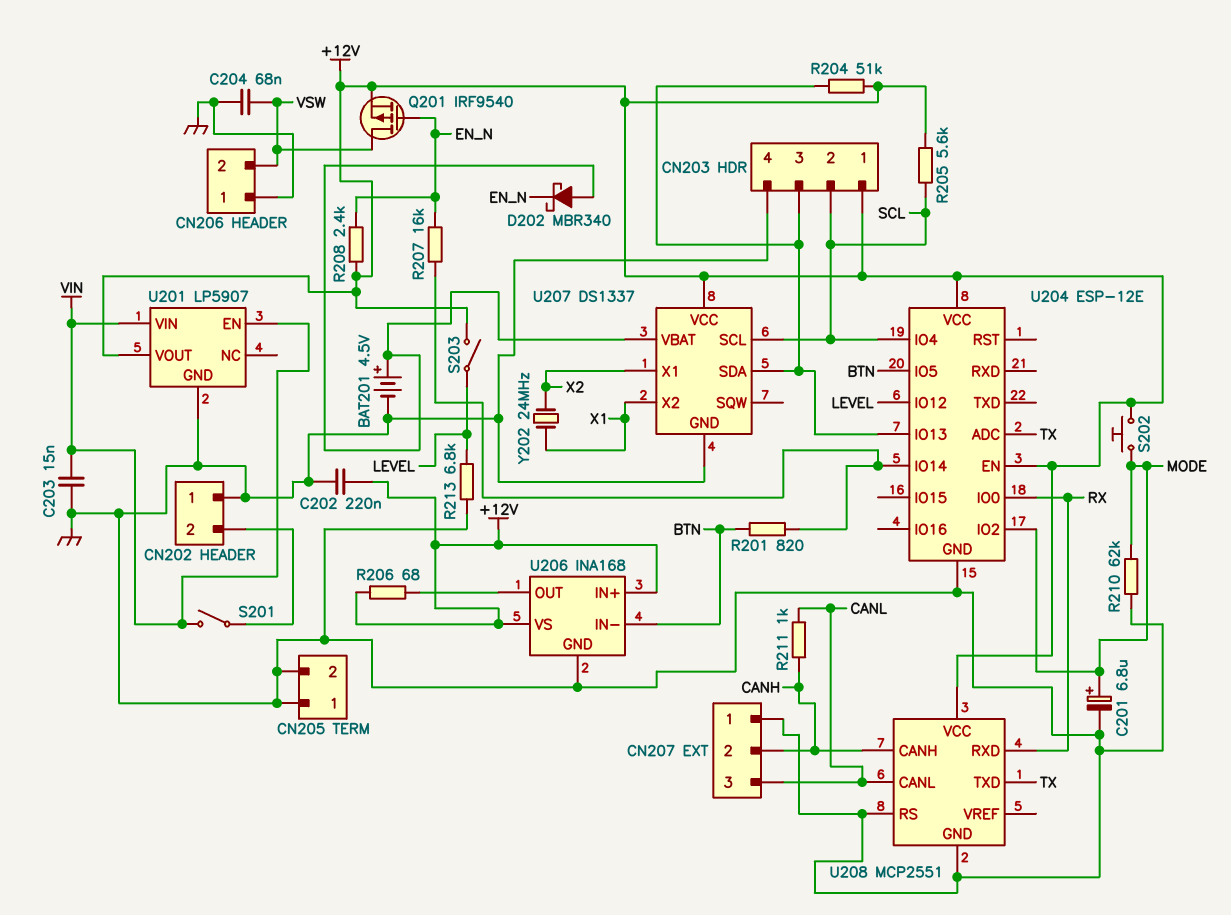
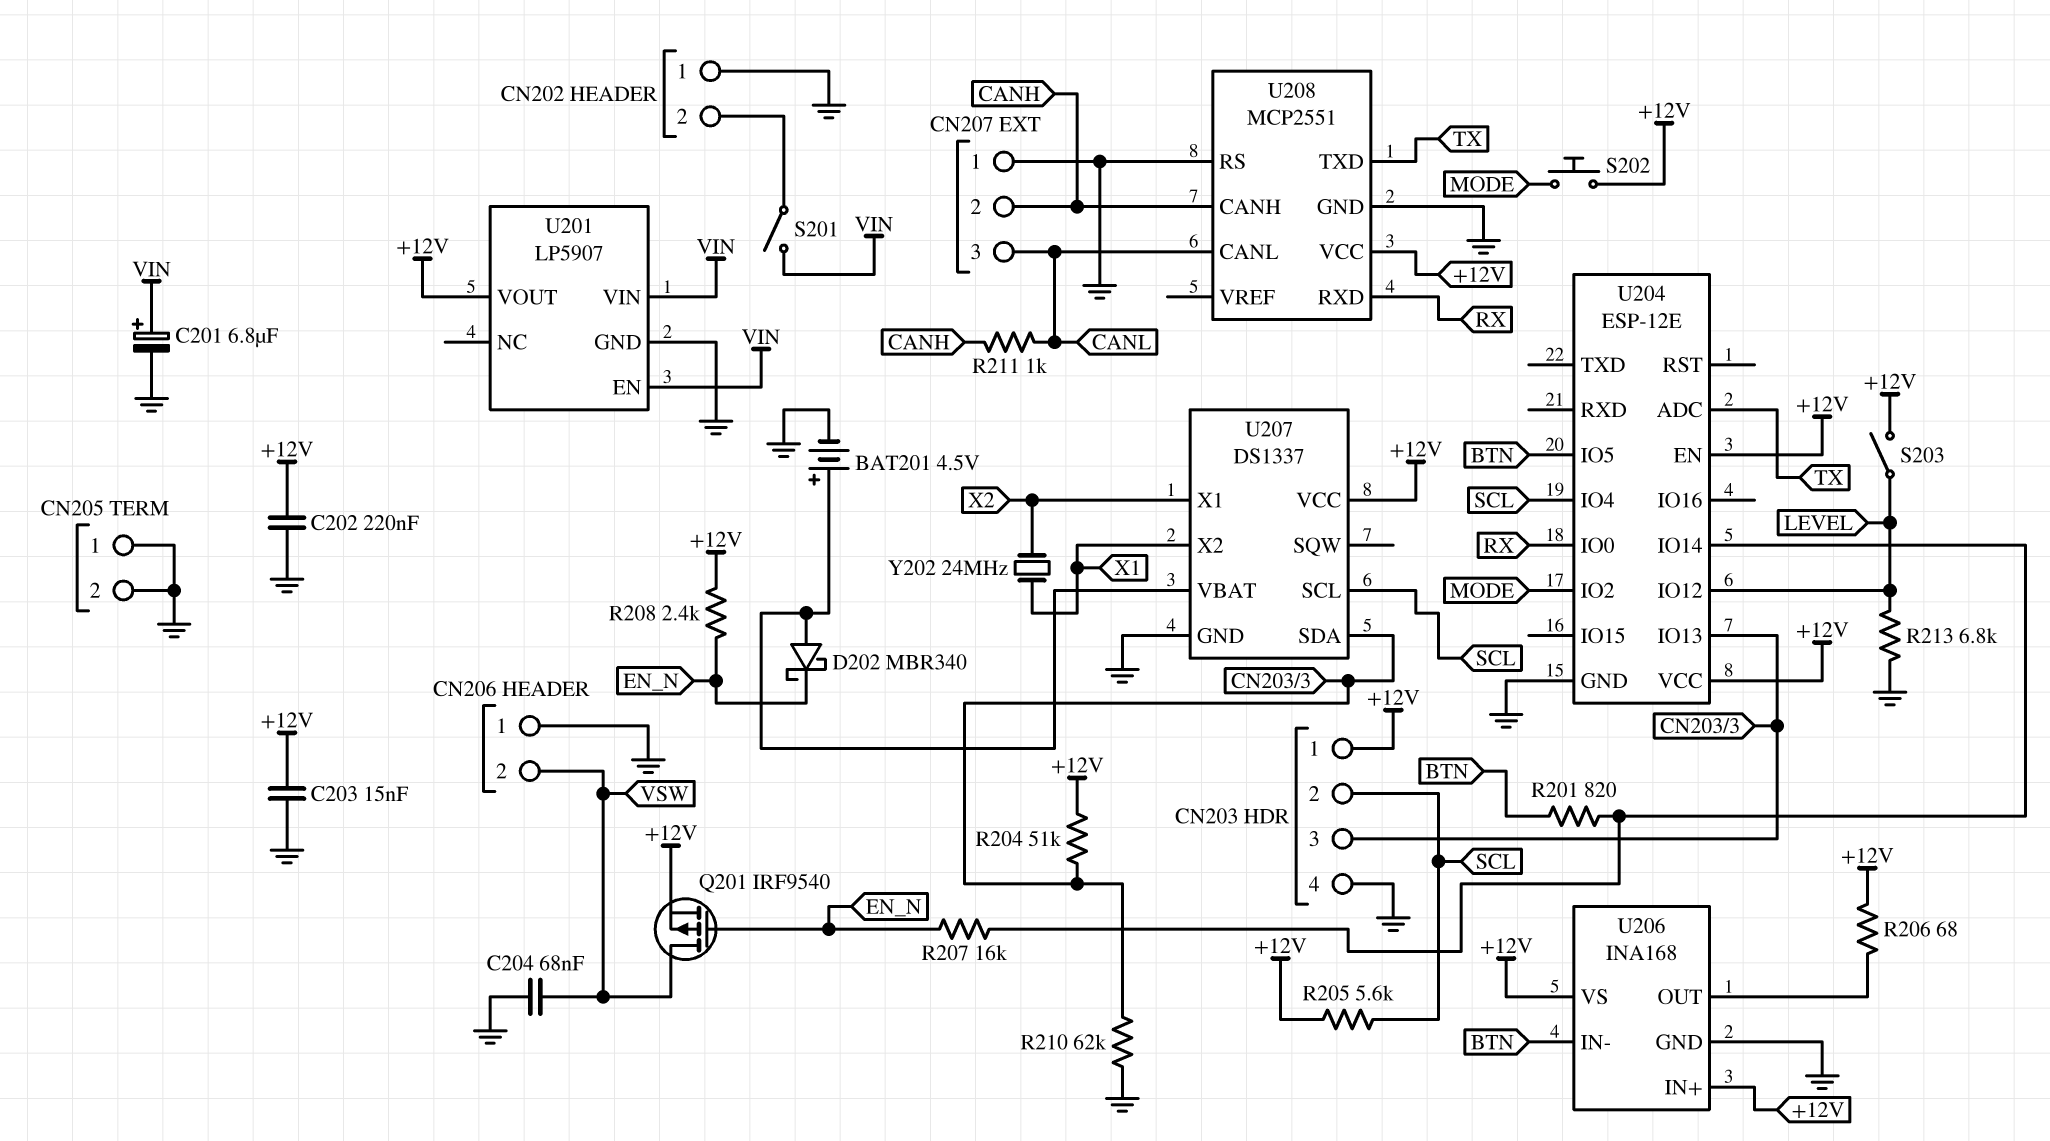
C201: 6.8uF (plus MODE, minus GND) -> 6.8uF (plus VIN, minus GND)
C203: 15nF (GND, VIN) -> 15nF (+12V, GND)
R210: 62k (GND, MODE) -> 62k (CN203/3, GND)

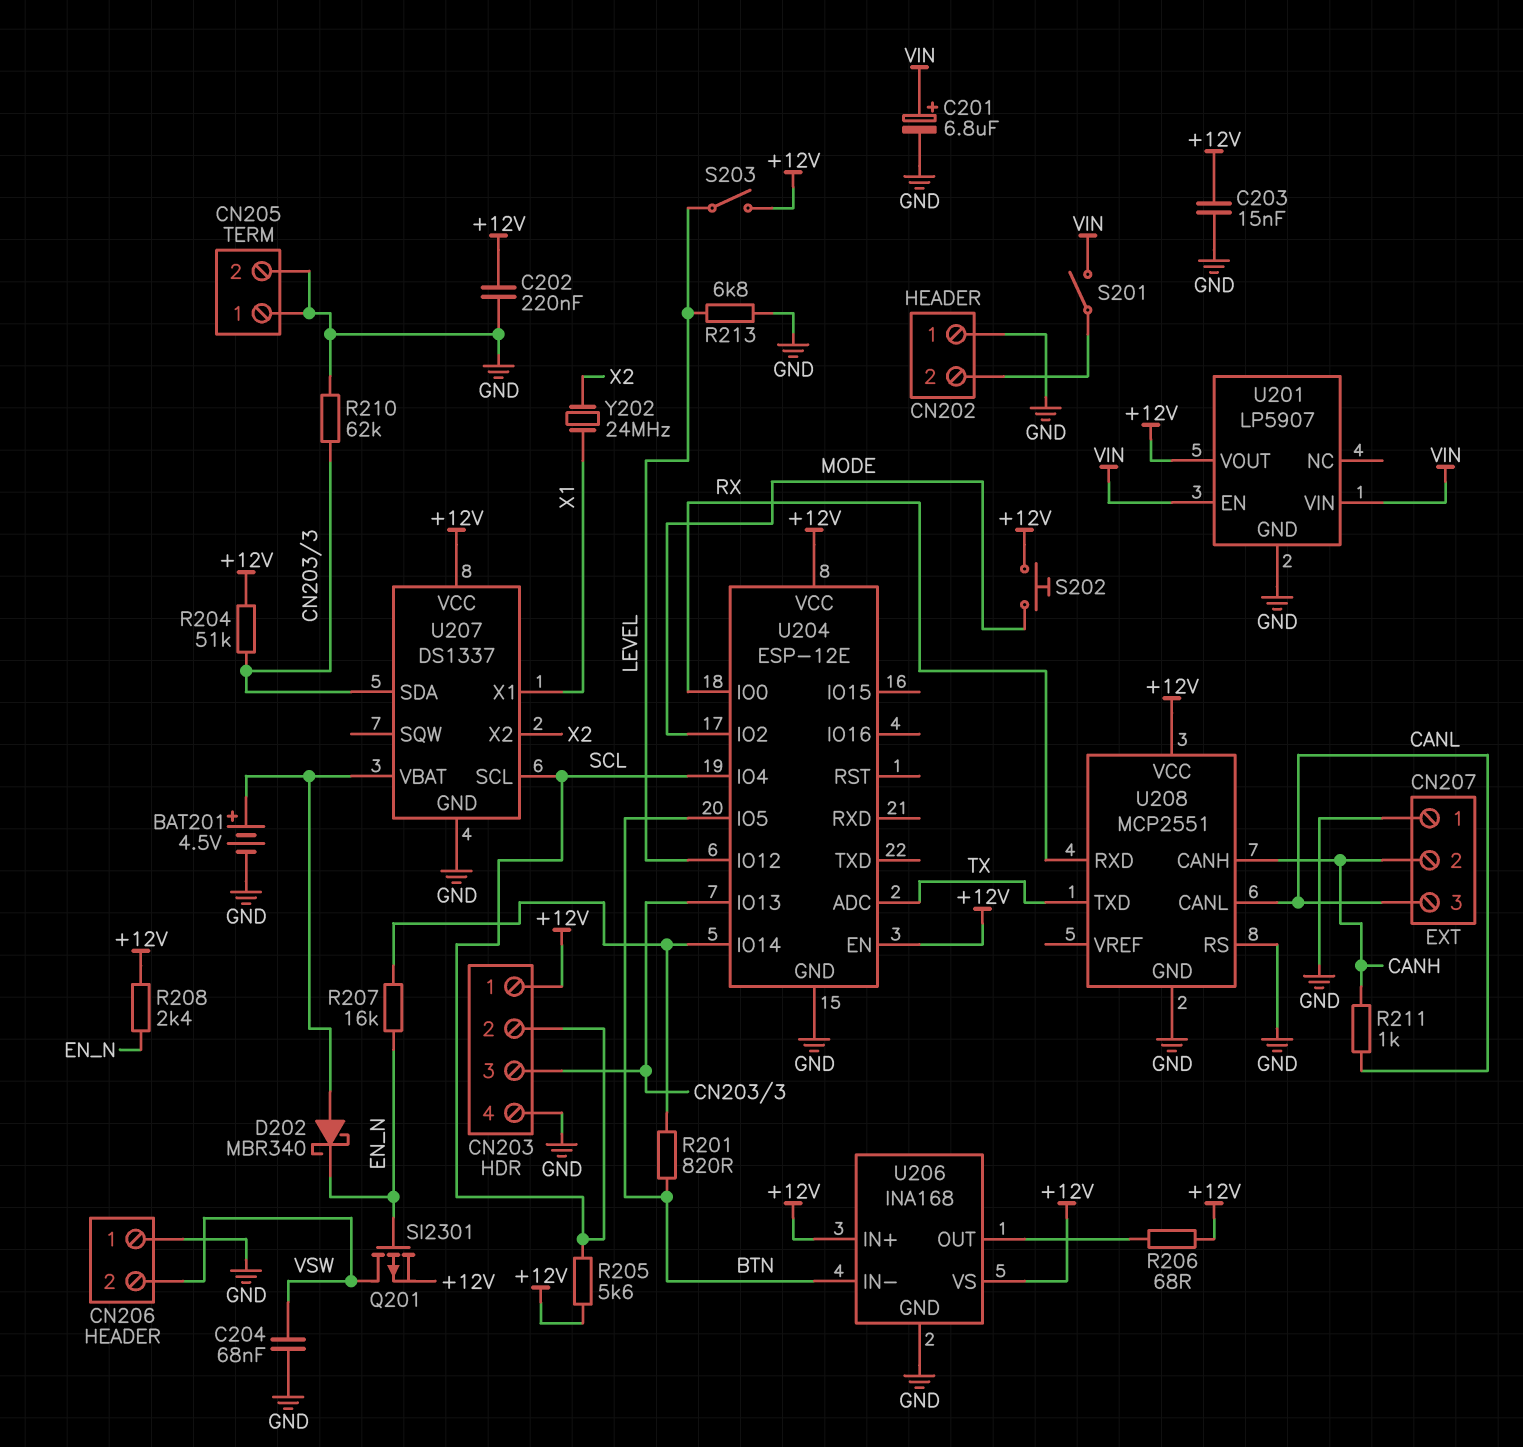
Q201: PMOS IRF9540 (G EN_N, D VSW, S +12V) -> PMOS SI2301 (G EN_N, D VSW, S +12V)
U207 pin X1: X2 -> X1
U207 pin X2: X1 -> X2

